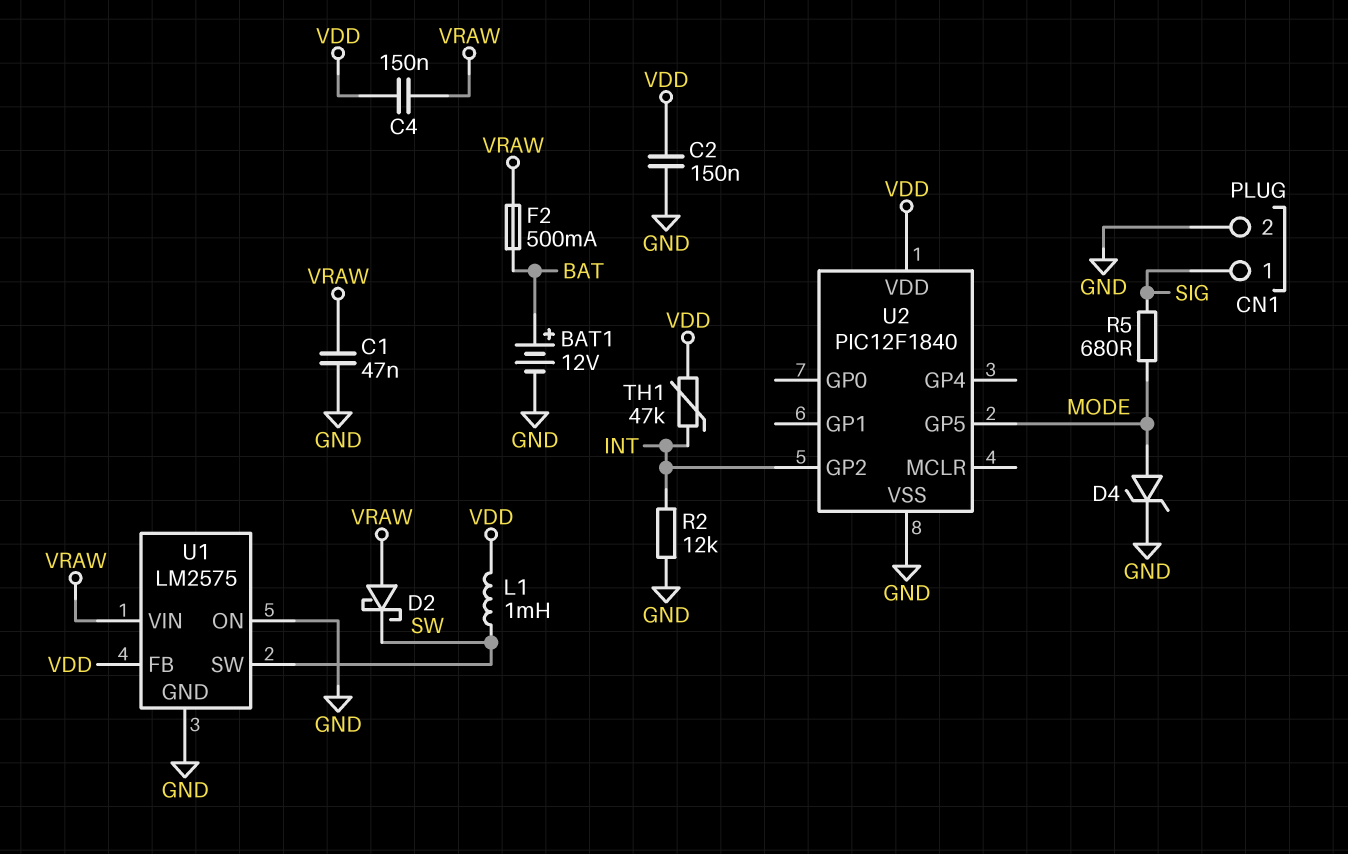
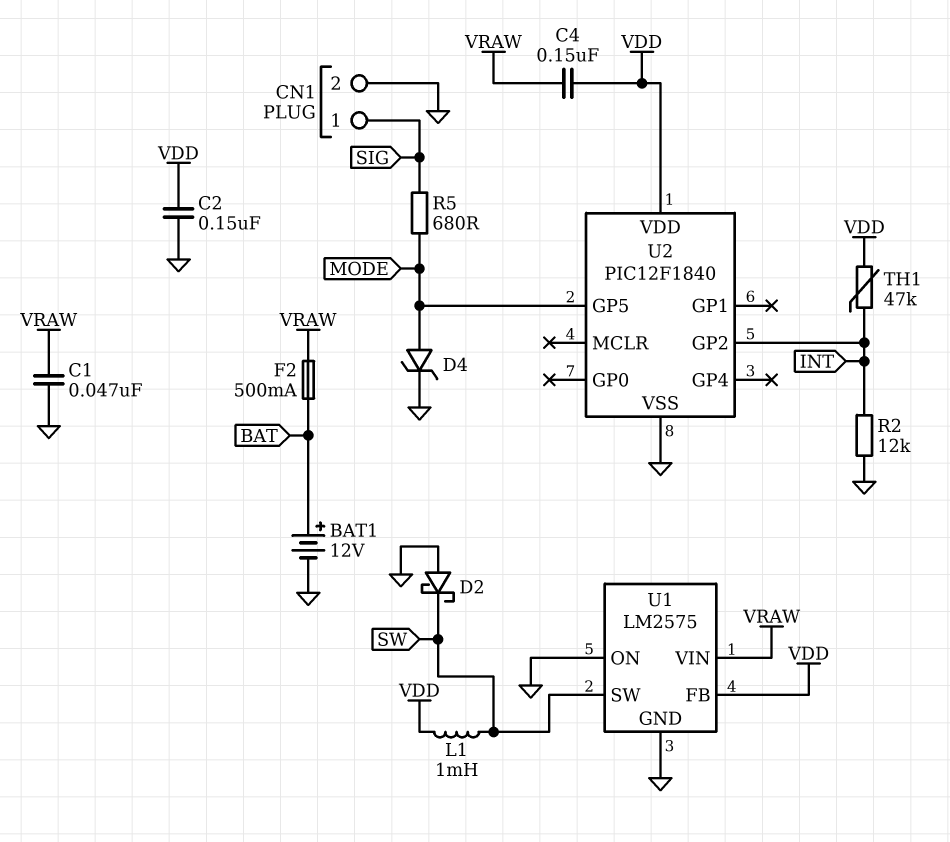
D2: schottky (A VRAW, K SW) -> schottky (A GND, K SW)

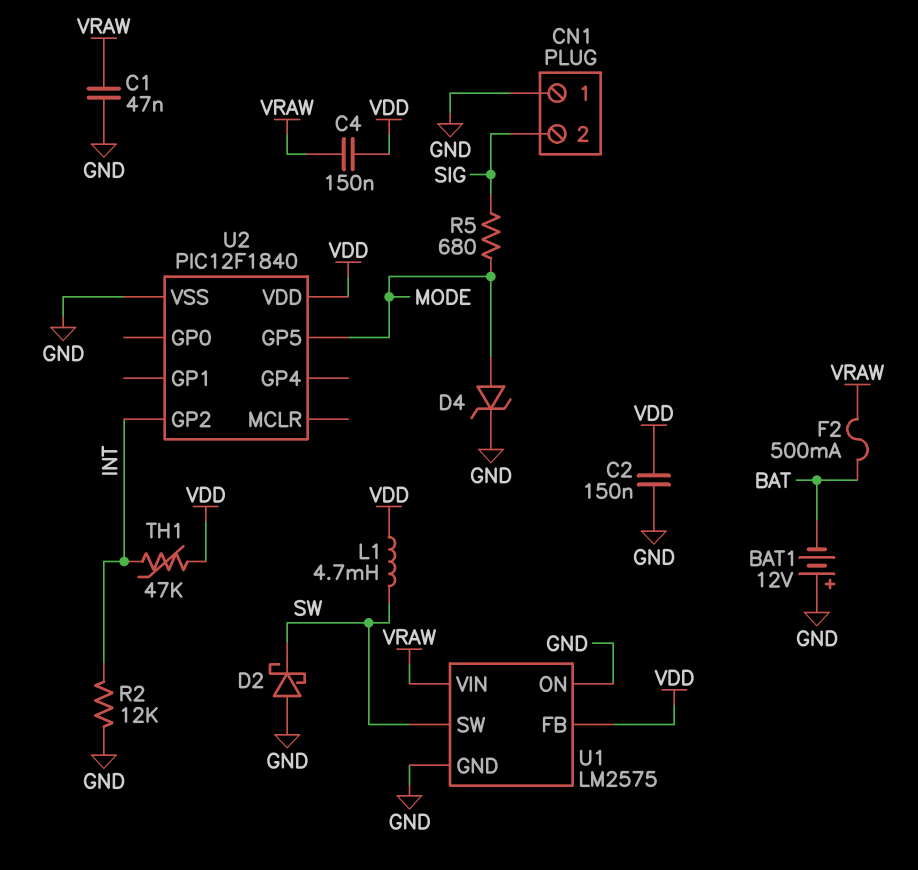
BAT1: 12V (plus BAT, minus GND) -> 12V (plus GND, minus BAT)
CN1 pin 1: SIG -> GND
CN1 pin 2: GND -> SIG
L1: 1mH (SW, VDD) -> 4.7mH (SW, VDD)

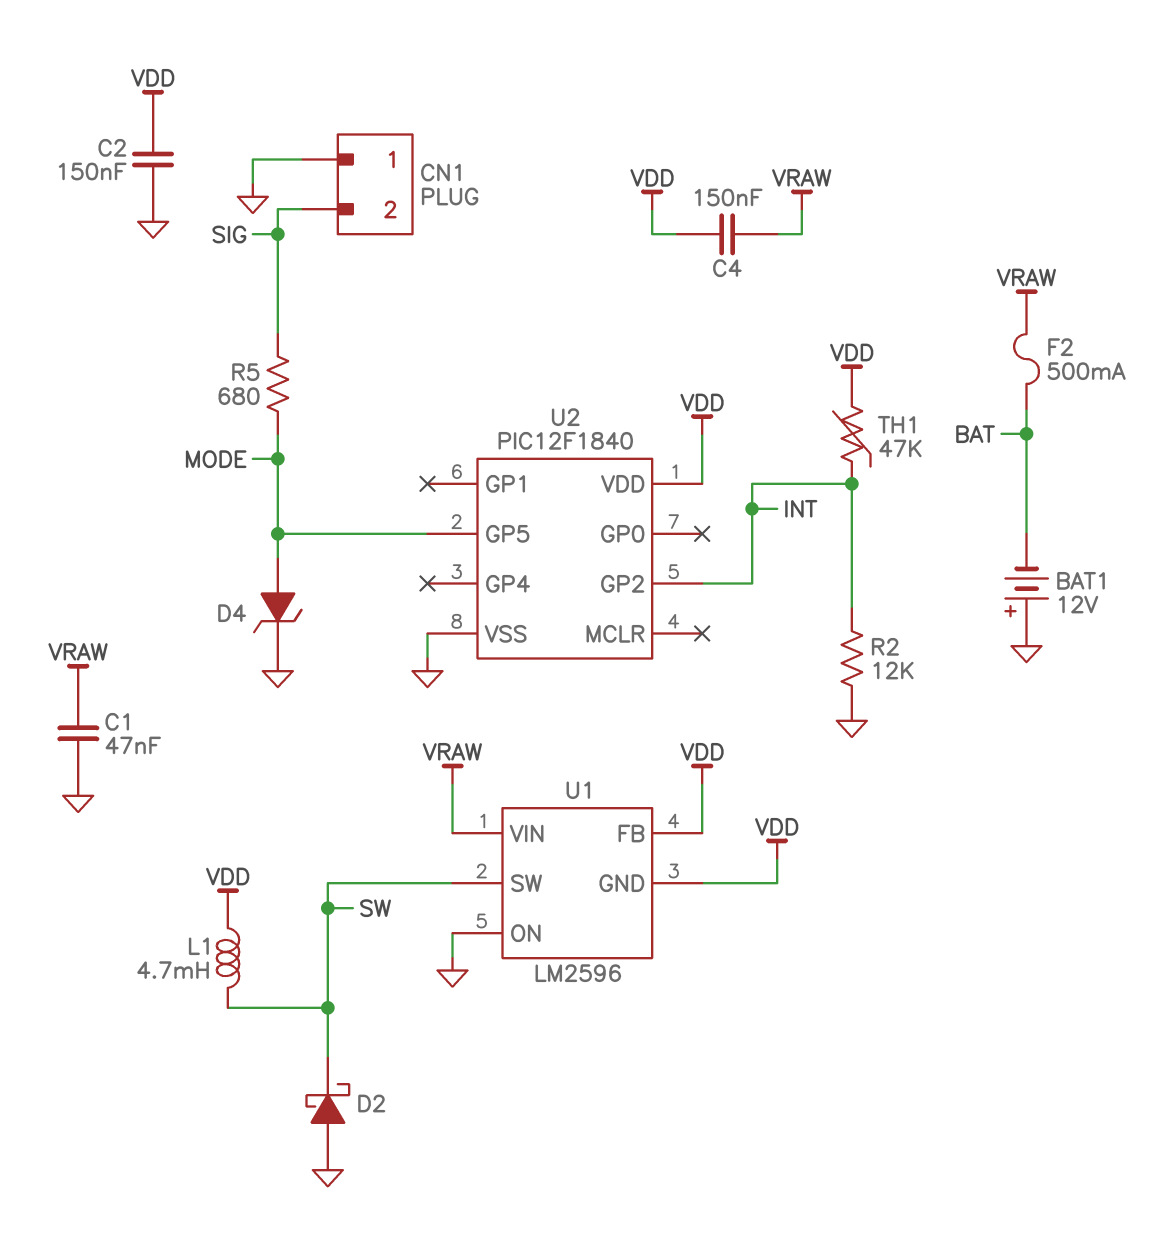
U1: LM2575 -> LM2596
U1 pin GND: GND -> VDD

